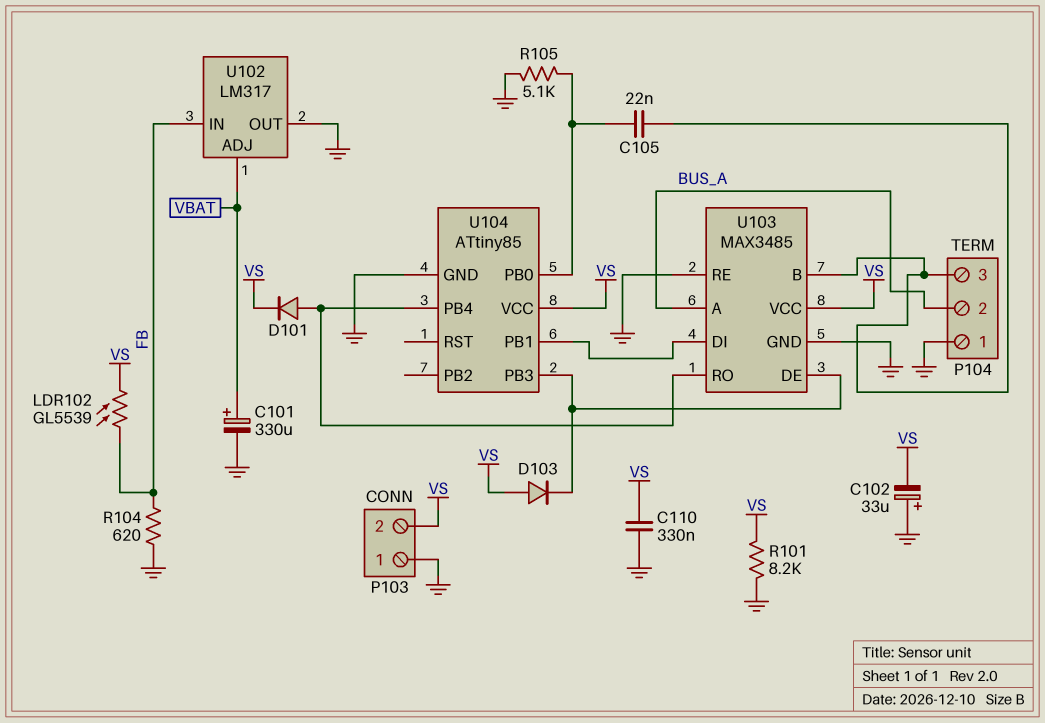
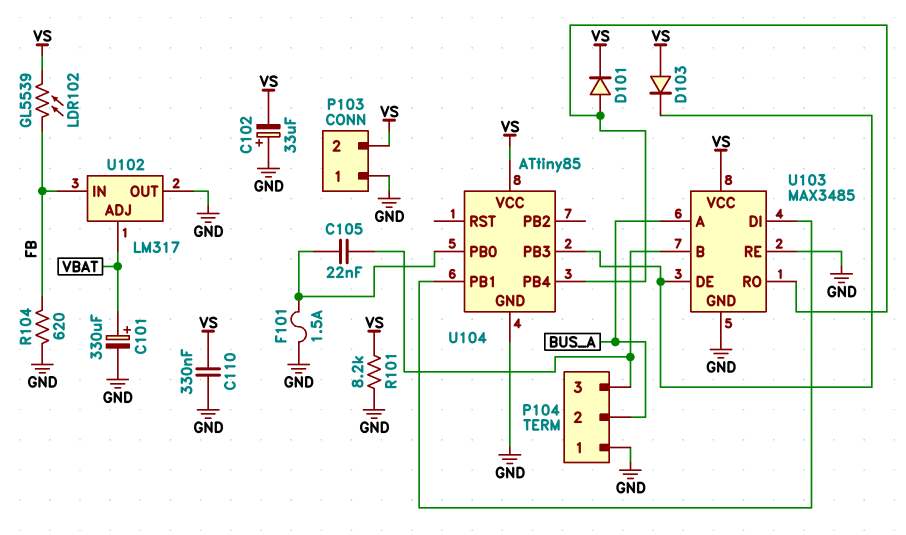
F101: none -> 1.5A (GND, U104/PB0)
R105: 5.1k (GND, U104/PB0) -> none

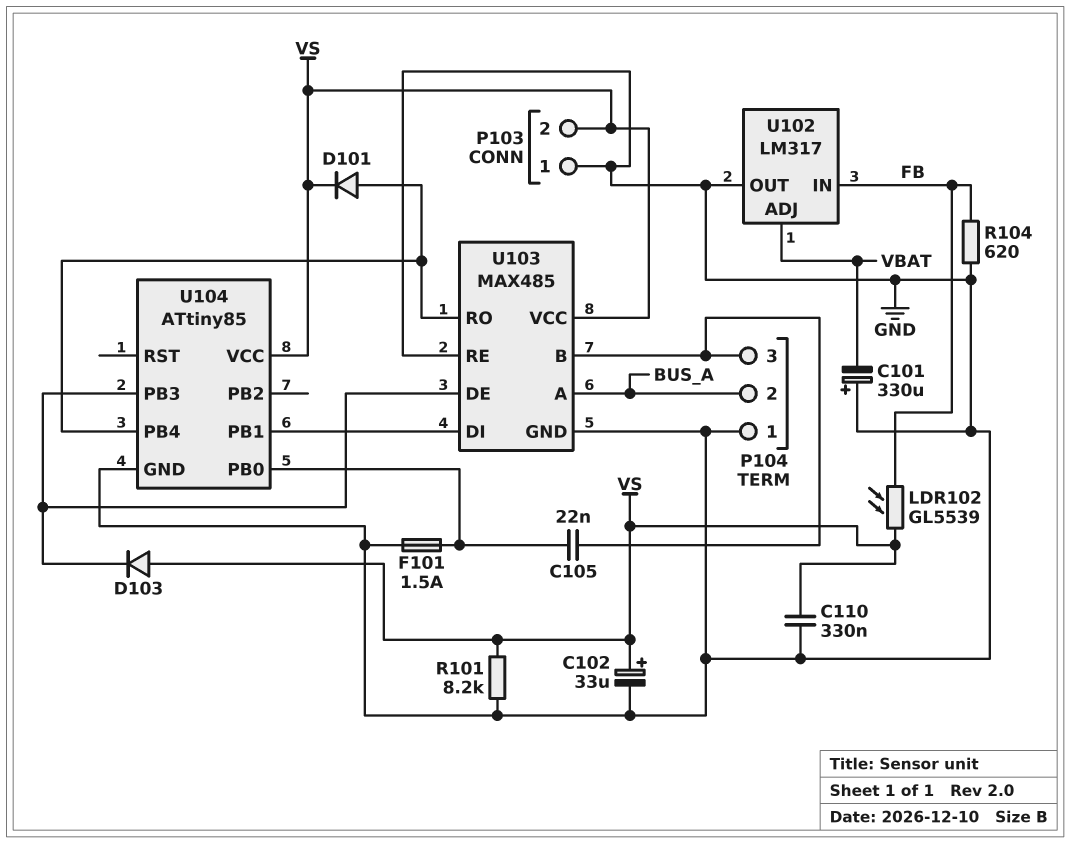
C101: 330uF (plus VBAT, minus GND) -> 330uF (plus GND, minus VBAT)
C102: 33uF (plus GND, minus VS) -> 33uF (plus VS, minus GND)
U103: MAX3485 -> MAX485

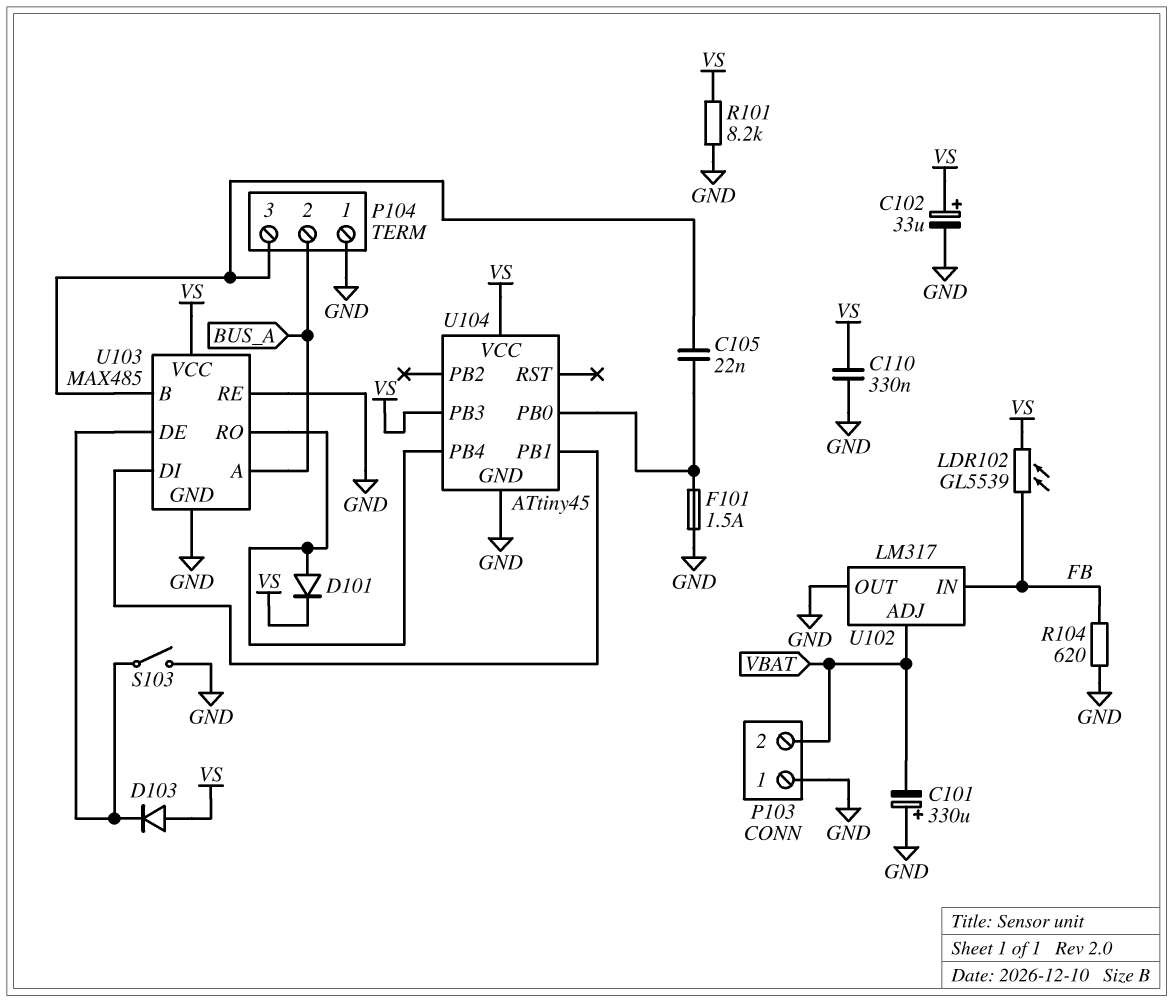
P103 pin 2: VS -> VBAT
S103: none -> switch (GND, U103/DE)
U104: ATtiny85 -> ATtiny45
U104 pin PB3: U103/DE -> VS

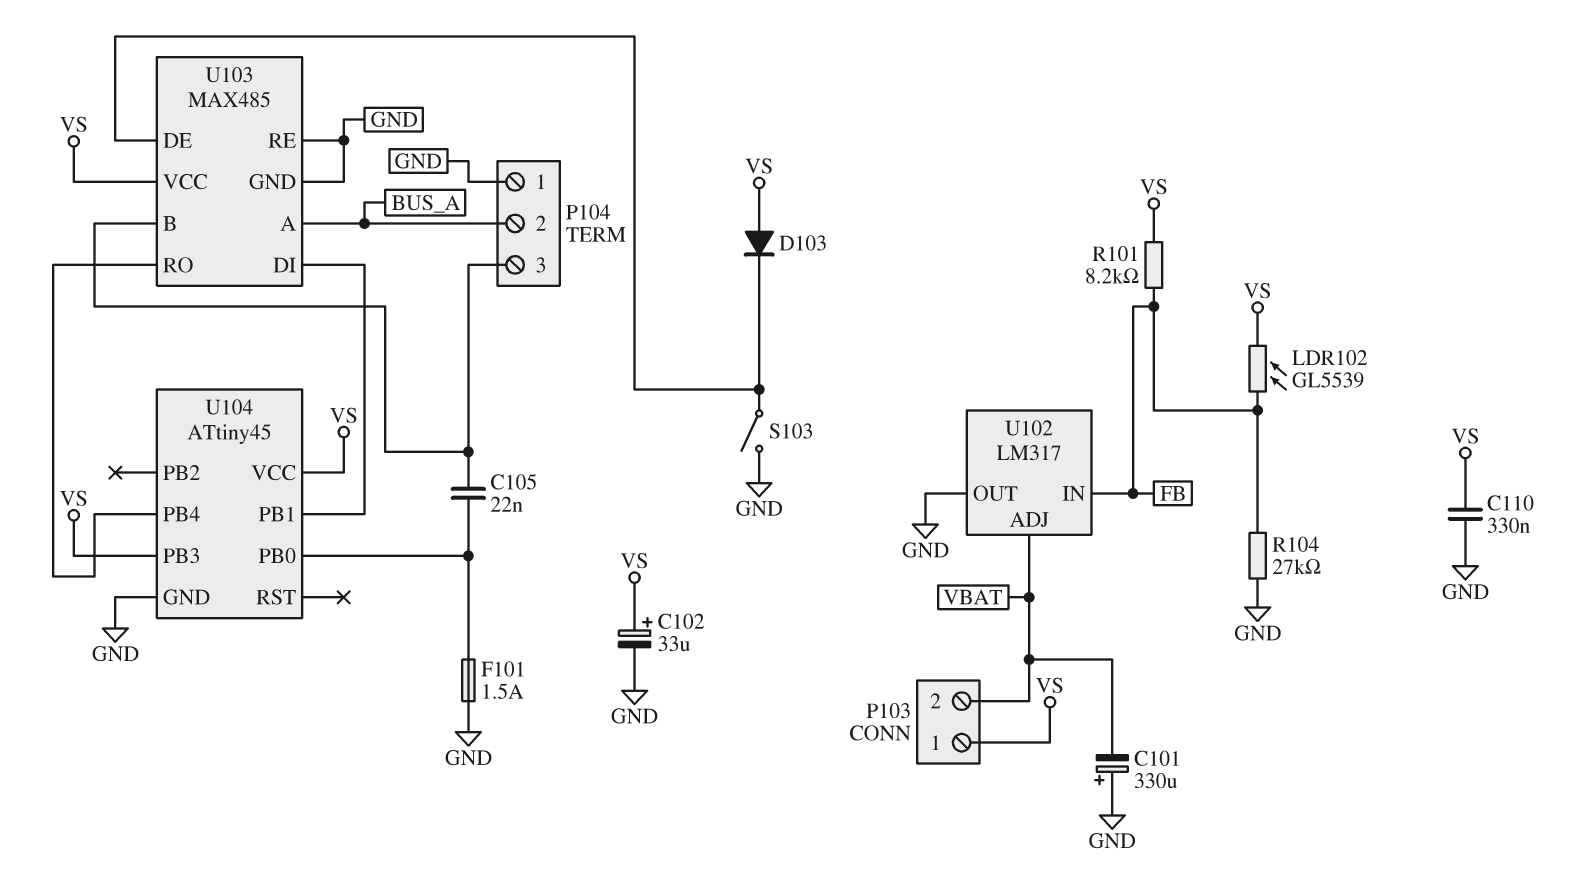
D101: diode (A U103/RO, K VS) -> none
P103 pin 1: GND -> VS
R101: 8.2k (GND, VS) -> 8.2k (FB, VS)
R104: 620 (FB, GND) -> 27k (FB, GND)

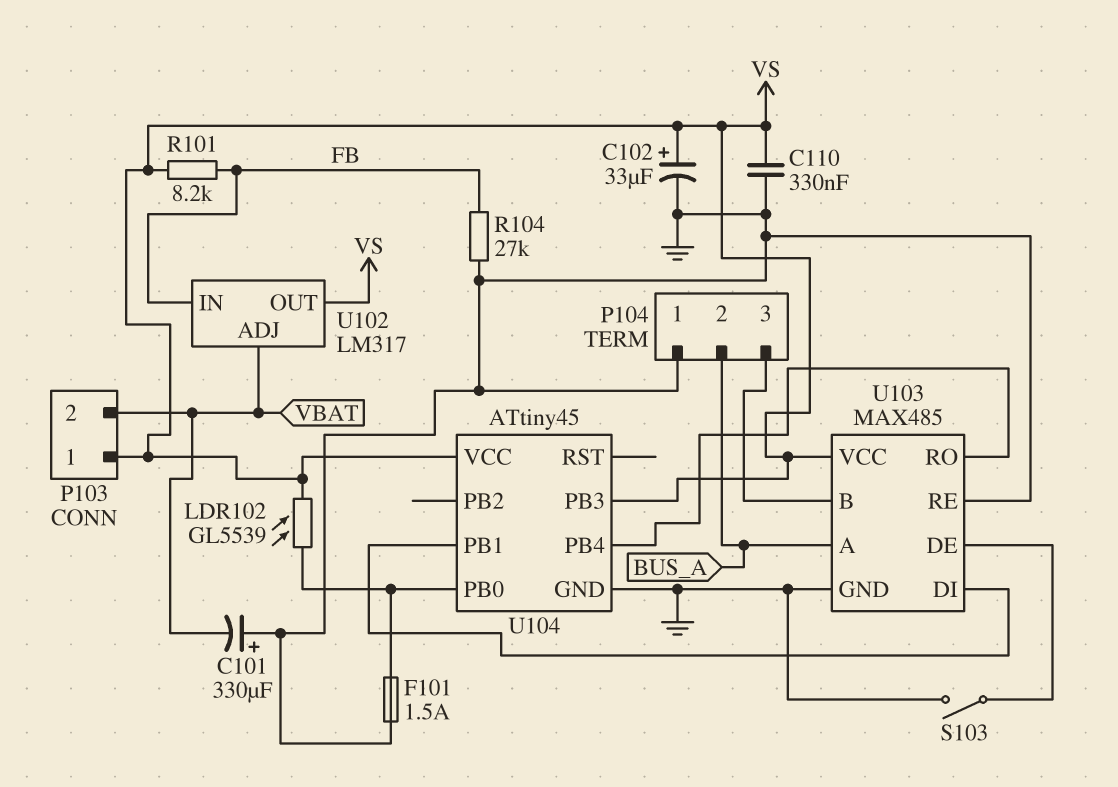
C105: 22nF (P104/3, U104/PB0) -> none
D103: diode (A VS, K U103/DE) -> none
LDR102: GL5539 (FB, VS) -> GL5539 (U104/PB0, VS)
U102 pin OUT: GND -> VS

